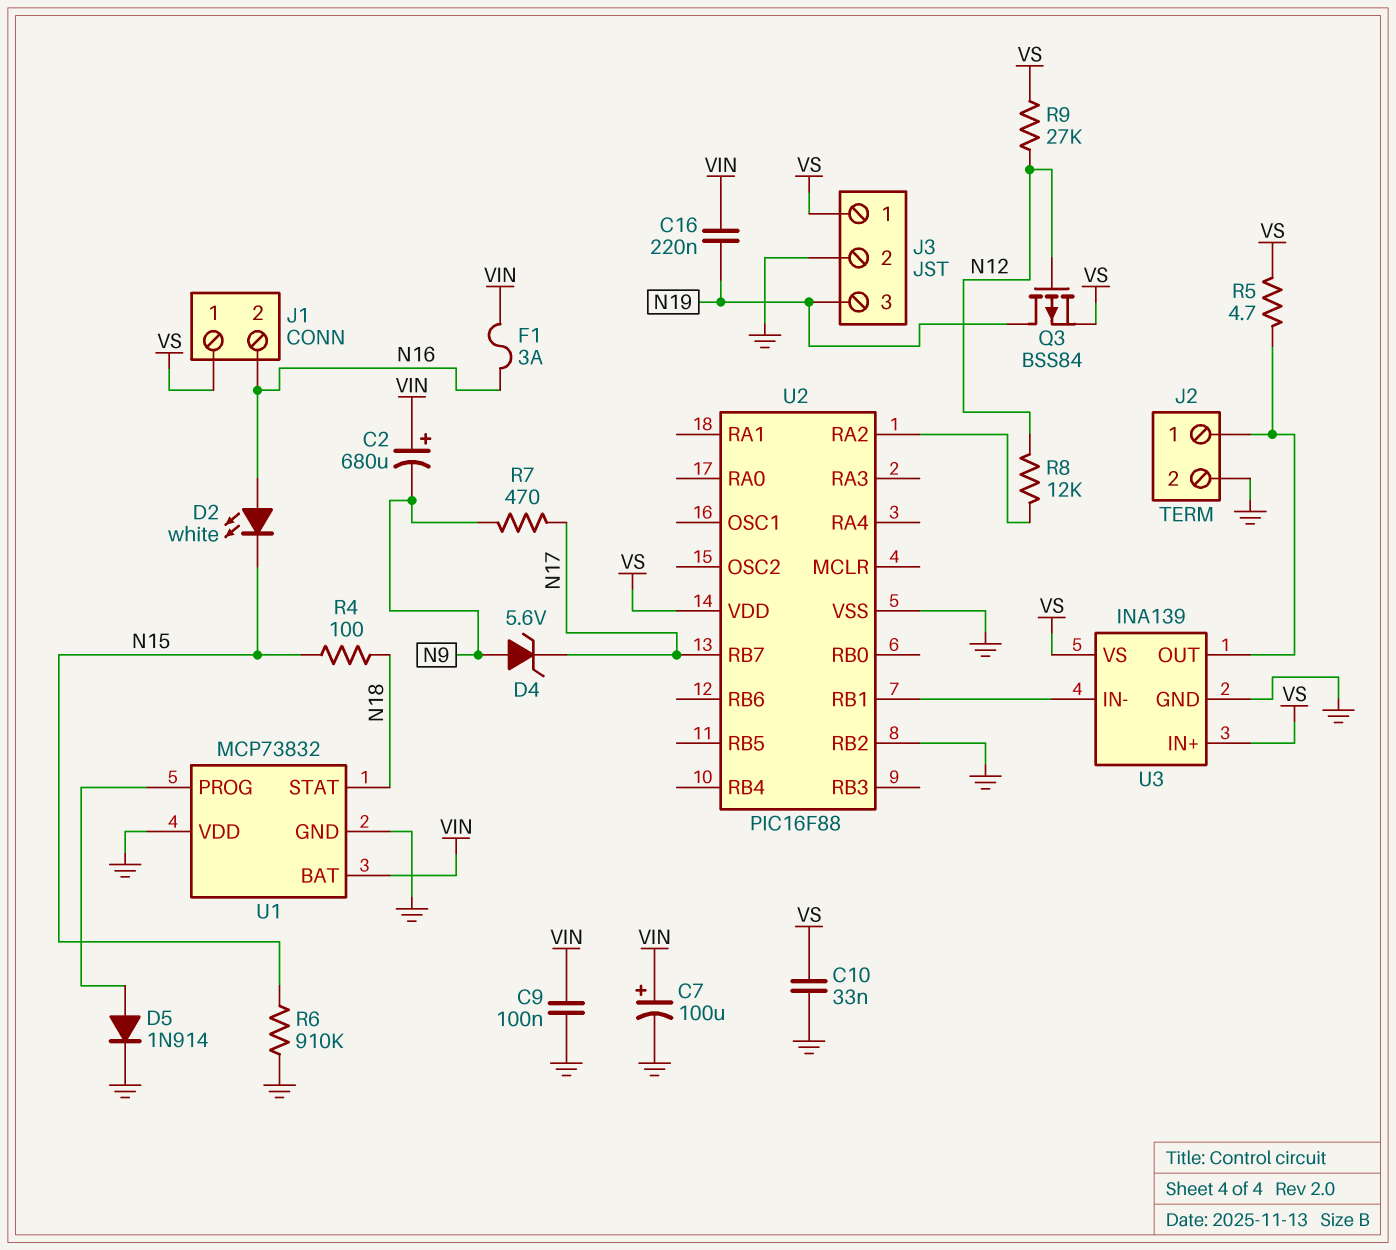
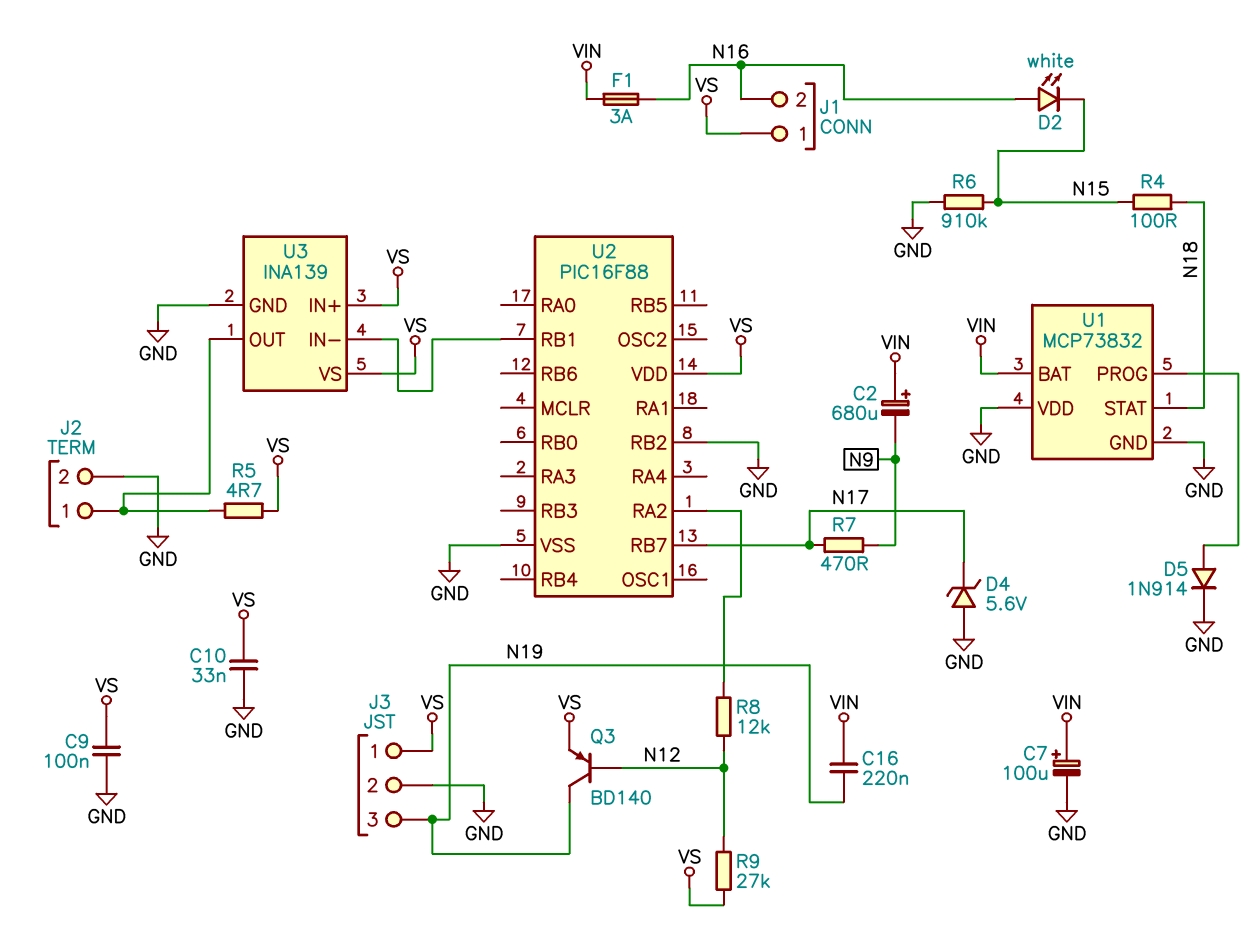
C9: 100nF (GND, VIN) -> 100nF (GND, VS)
D4: zener 5.6V (A N9, K N17) -> zener 5.6V (A GND, K N17)
Q3: PMOS BSS84 (G N12, D N19, S VS) -> PNP BD140 (B N12, C N19, E VS)

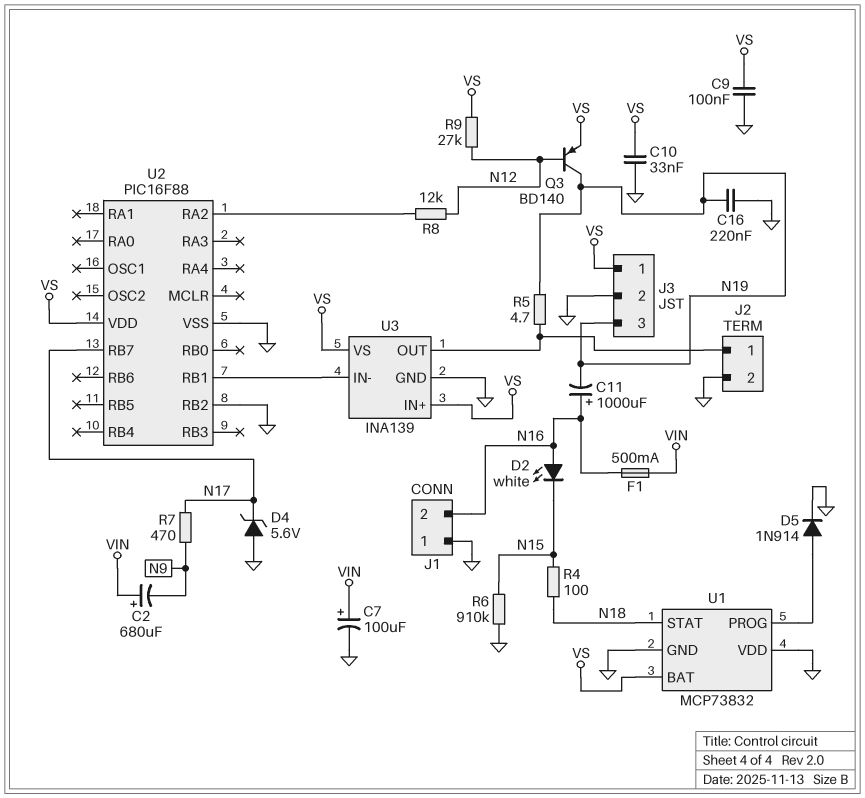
C11: none -> 1000uF (plus N16, minus N19)
C16: 220nF (N19, VIN) -> 220nF (GND, N19)
F1: 3A (N16, VIN) -> 500mA (N16, VIN)
J1 pin 1: VS -> GND
R5: 4.7 (J2/1, VS) -> 4.7 (J2/1, N19)
U1 pin BAT: VIN -> VS

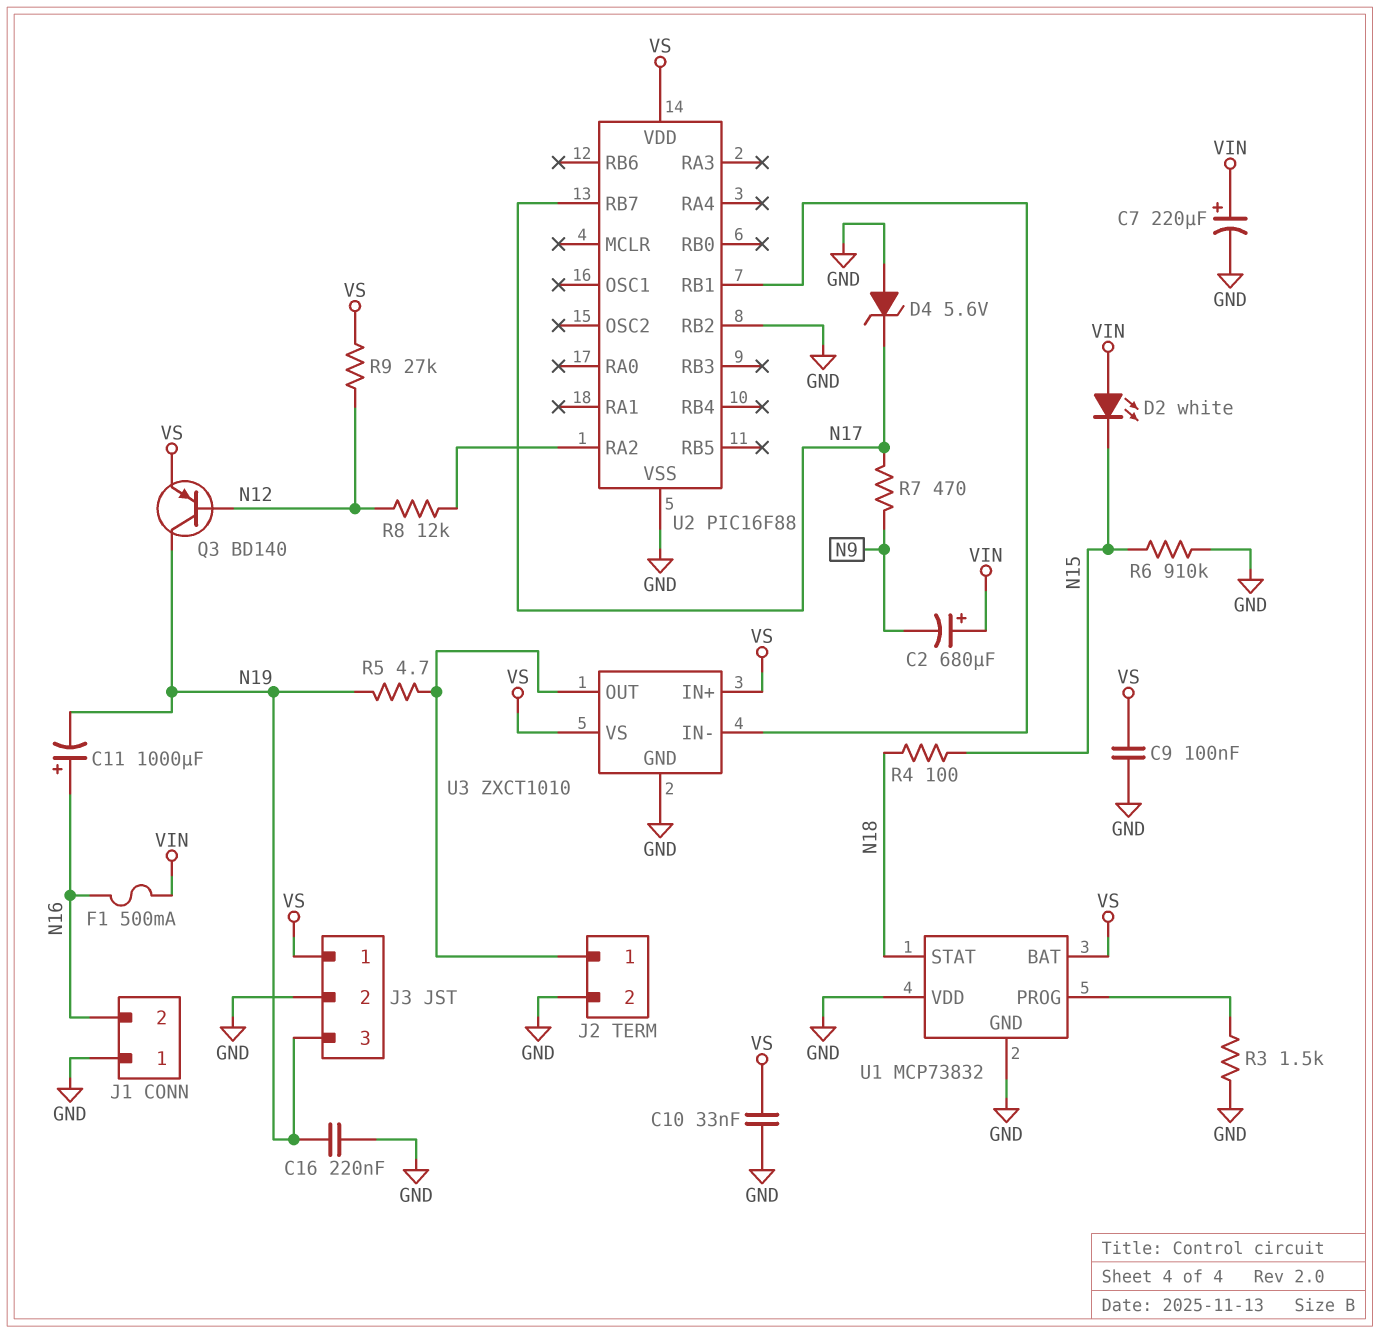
C7: 100uF (plus VIN, minus GND) -> 220uF (plus VIN, minus GND)
D2: LED white (A N16, K N15) -> LED white (A VIN, K N15)
D5: diode 1N914 (A U1/PROG, K GND) -> none
R3: none -> 1.5k (GND, U1/PROG)
U3: INA139 -> ZXCT1010

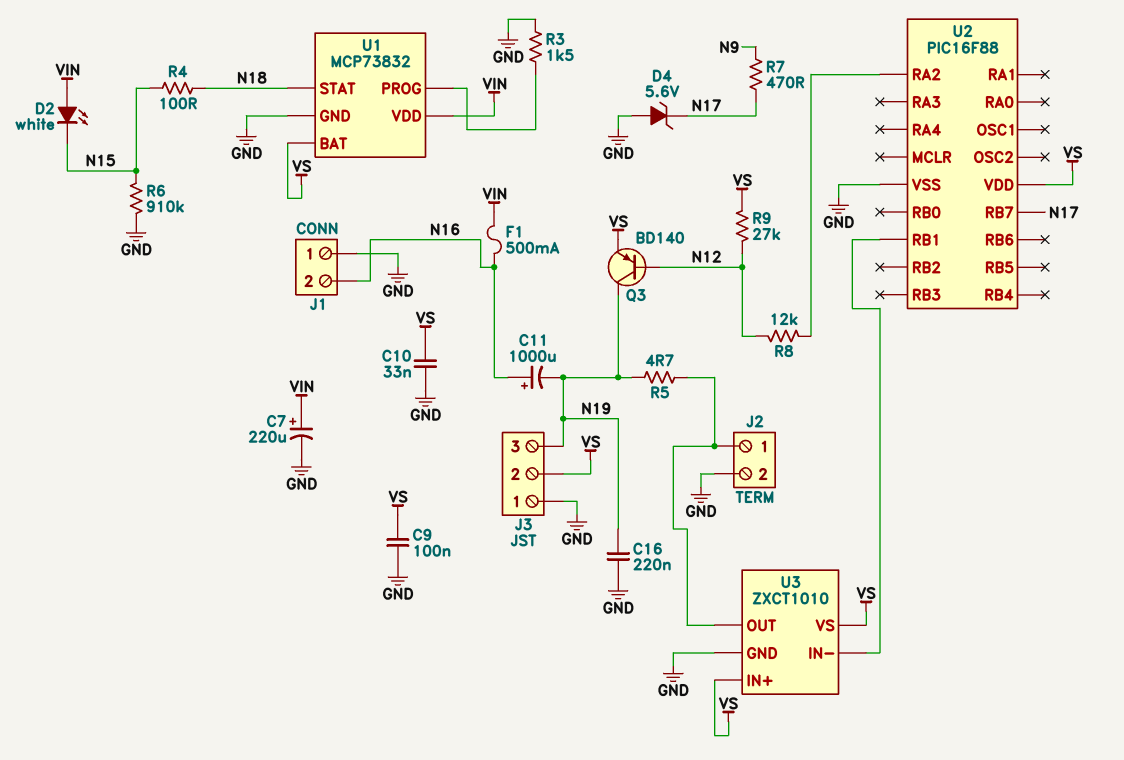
C2: 680uF (plus VIN, minus N9) -> none
J3 pin 1: VS -> GND
J3 pin 2: GND -> VS
U1 pin VDD: GND -> VIN
U2 pin RB2: GND -> none

